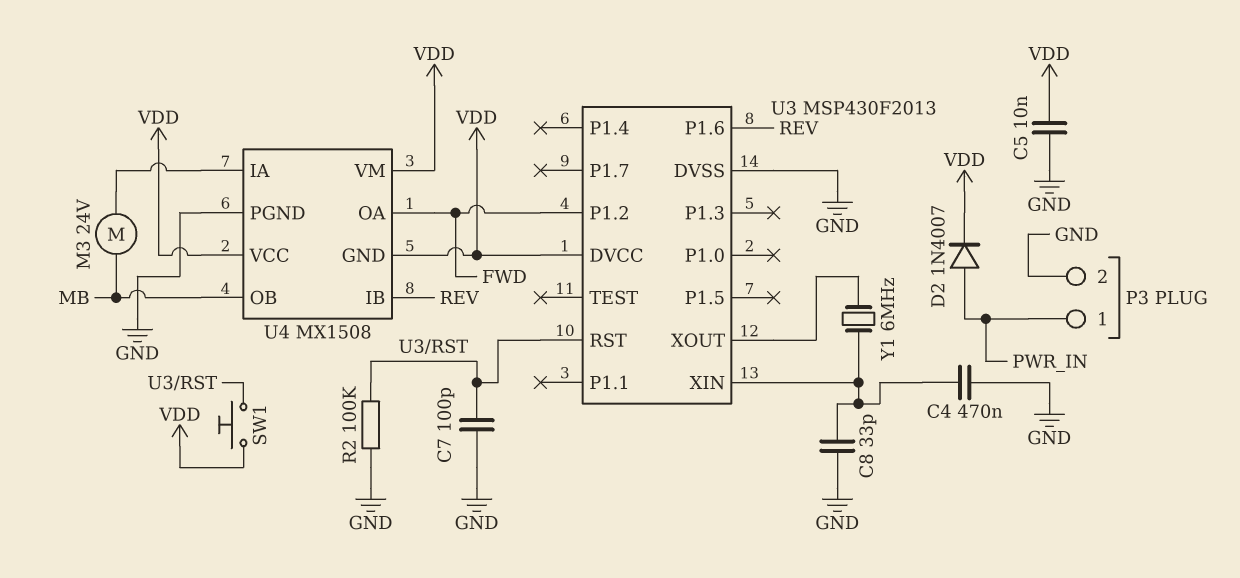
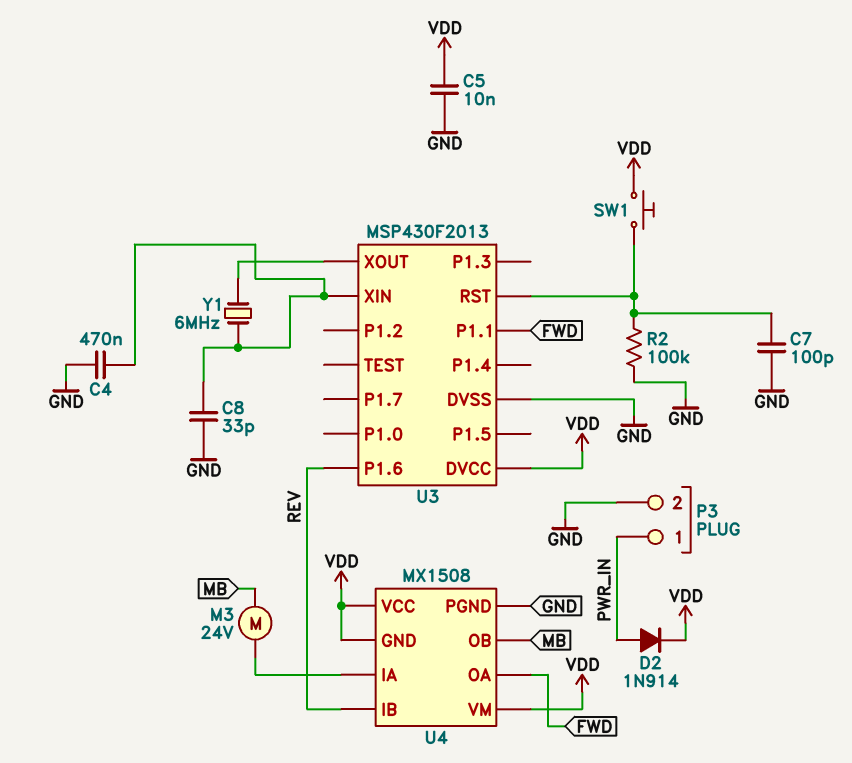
D2: diode 1N4007 (A PWR_IN, K VDD) -> diode 1N914 (A PWR_IN, K VDD)
U3 pin P1.1: none -> FWD
U3 pin P1.2: FWD -> none

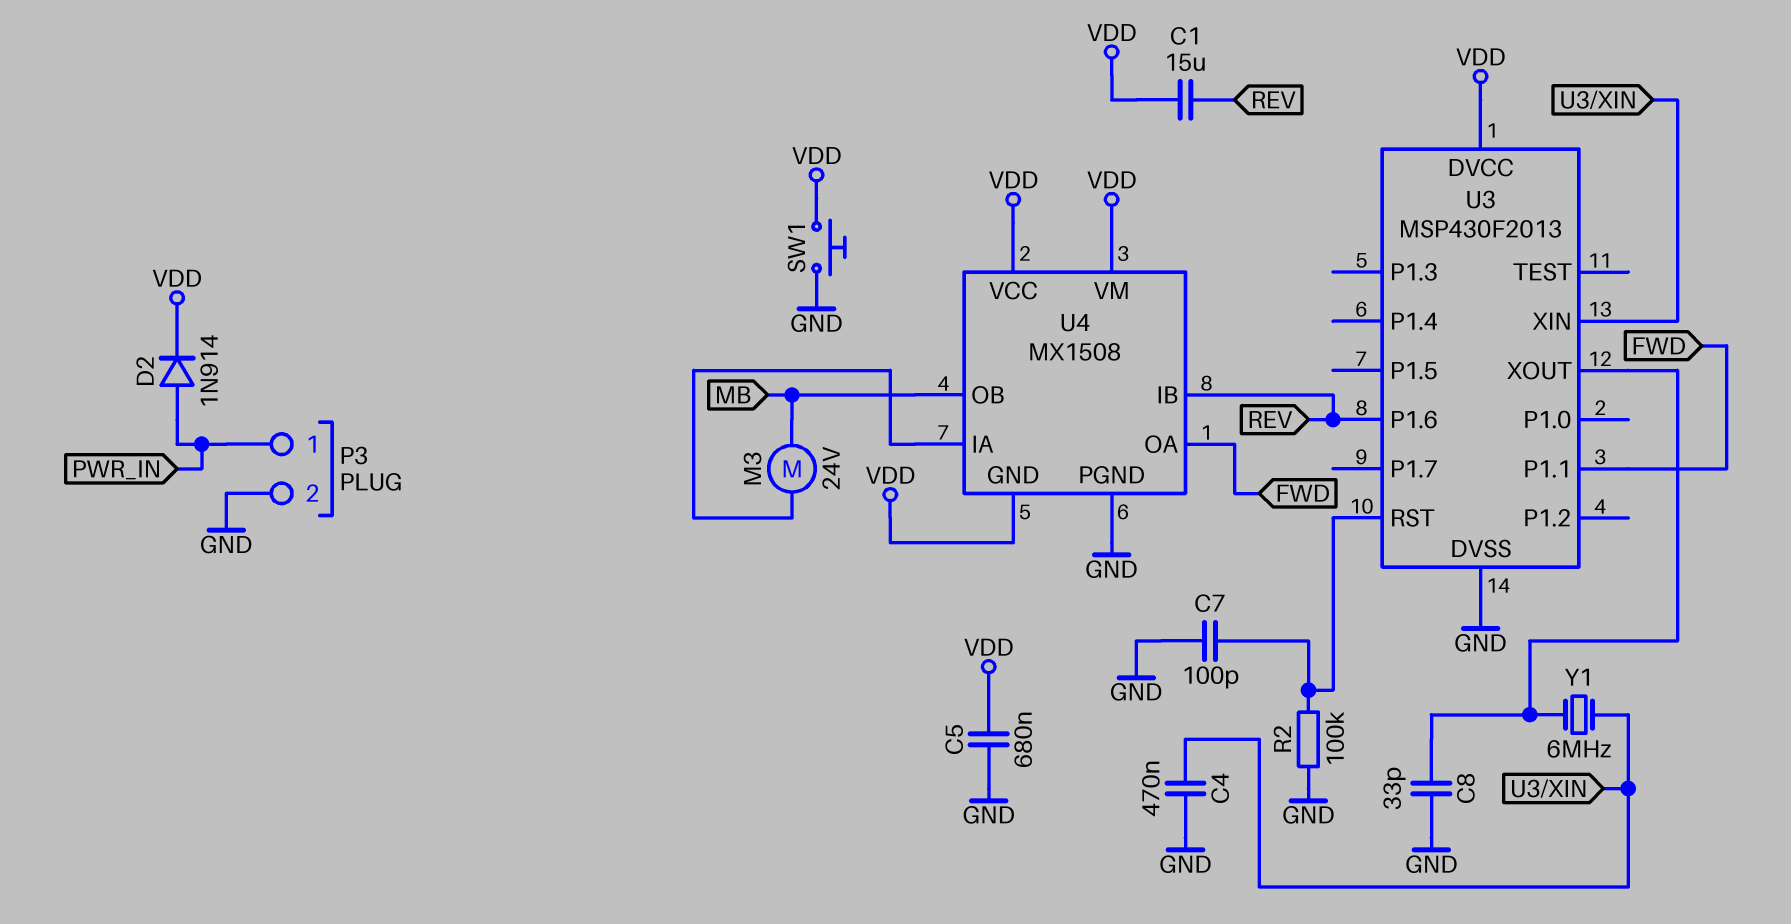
C1: none -> 15uF (REV, VDD)
C5: 10nF (GND, VDD) -> 680nF (GND, VDD)
C8: 33pF (GND, U3/XIN) -> 33pF (GND, U3/XOUT)
SW1: button (U3/RST, VDD) -> button (GND, VDD)

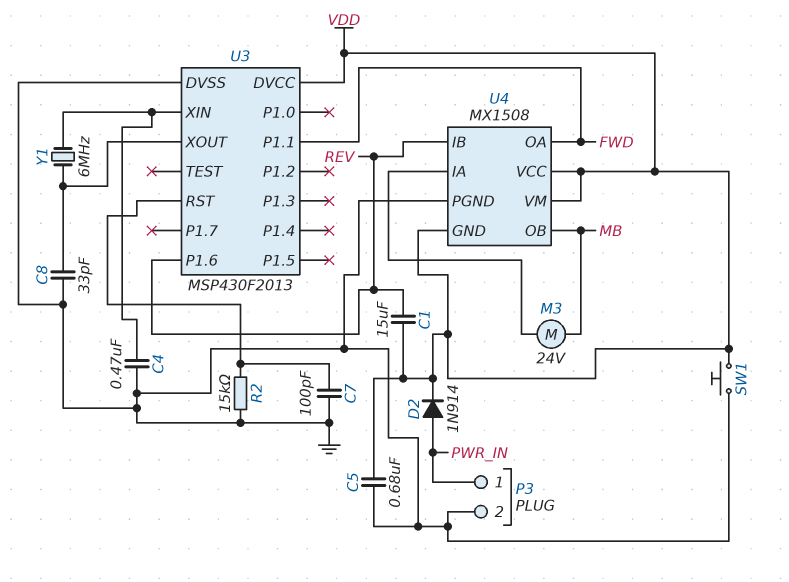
R2: 100k (GND, U3/RST) -> 15k (GND, U3/RST)

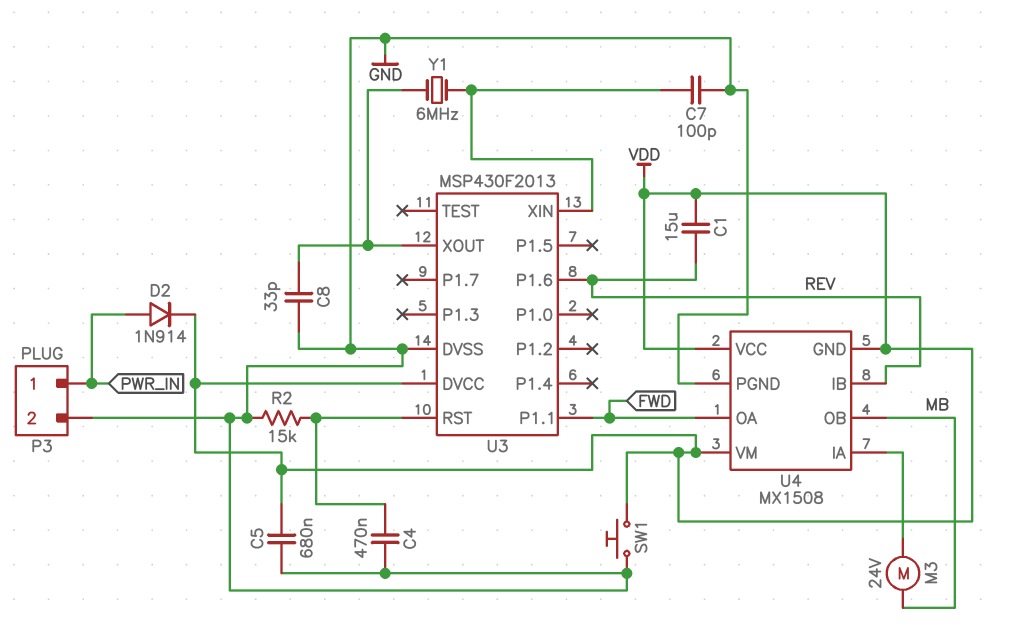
C4: 470nF (GND, U3/XIN) -> 470nF (GND, U3/RST)
C7: 100pF (GND, U3/RST) -> 100pF (GND, U3/XIN)

